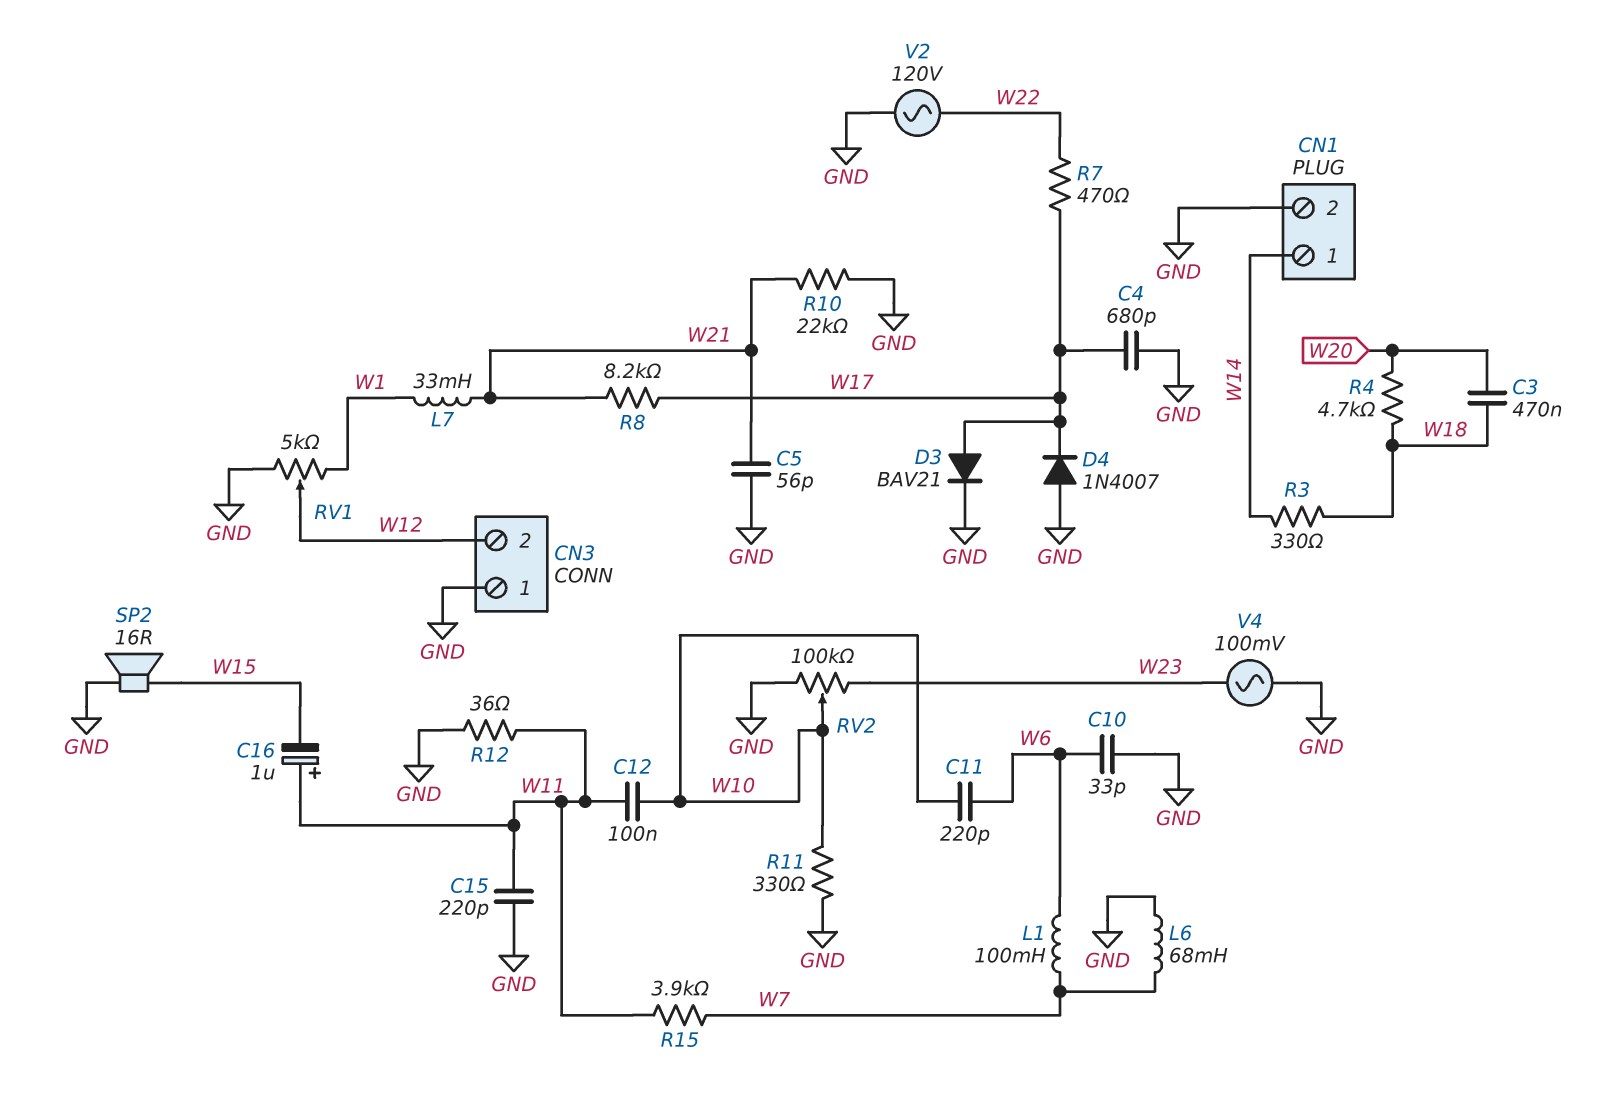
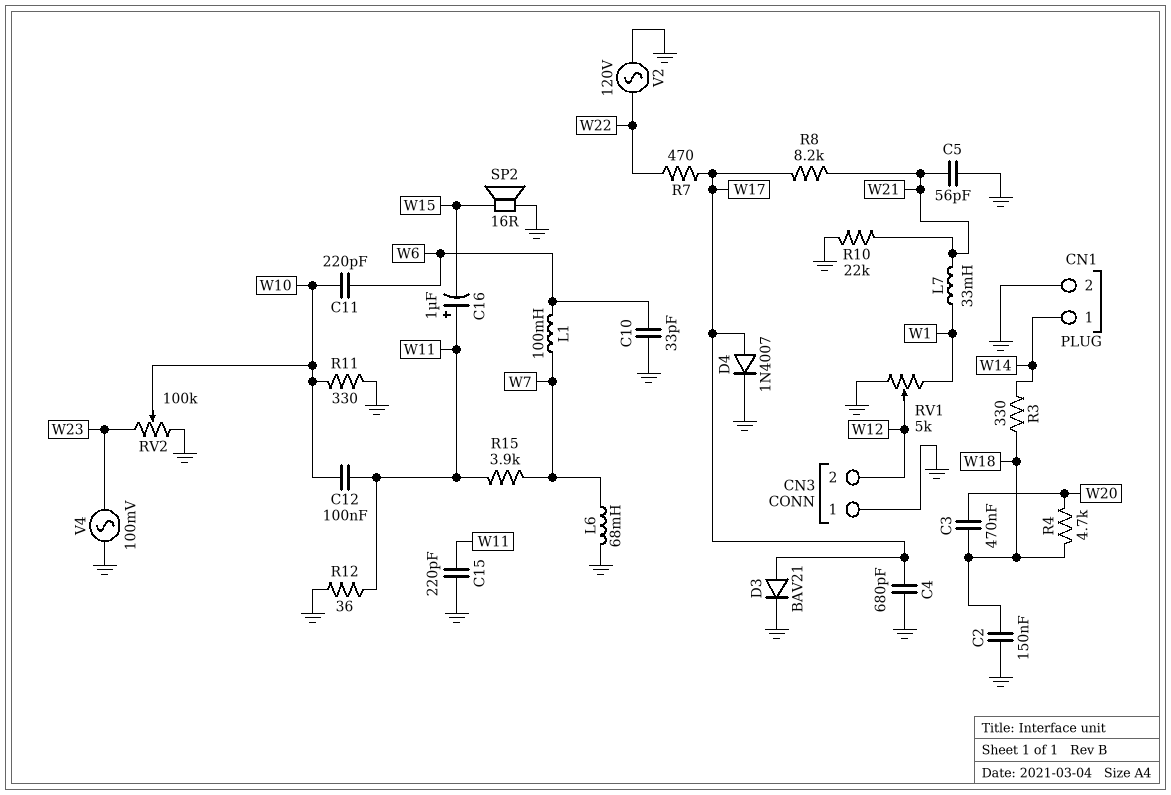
C2: none -> 150nF (GND, W18)
D4: diode 1N4007 (A GND, K W17) -> diode 1N4007 (A W17, K GND)

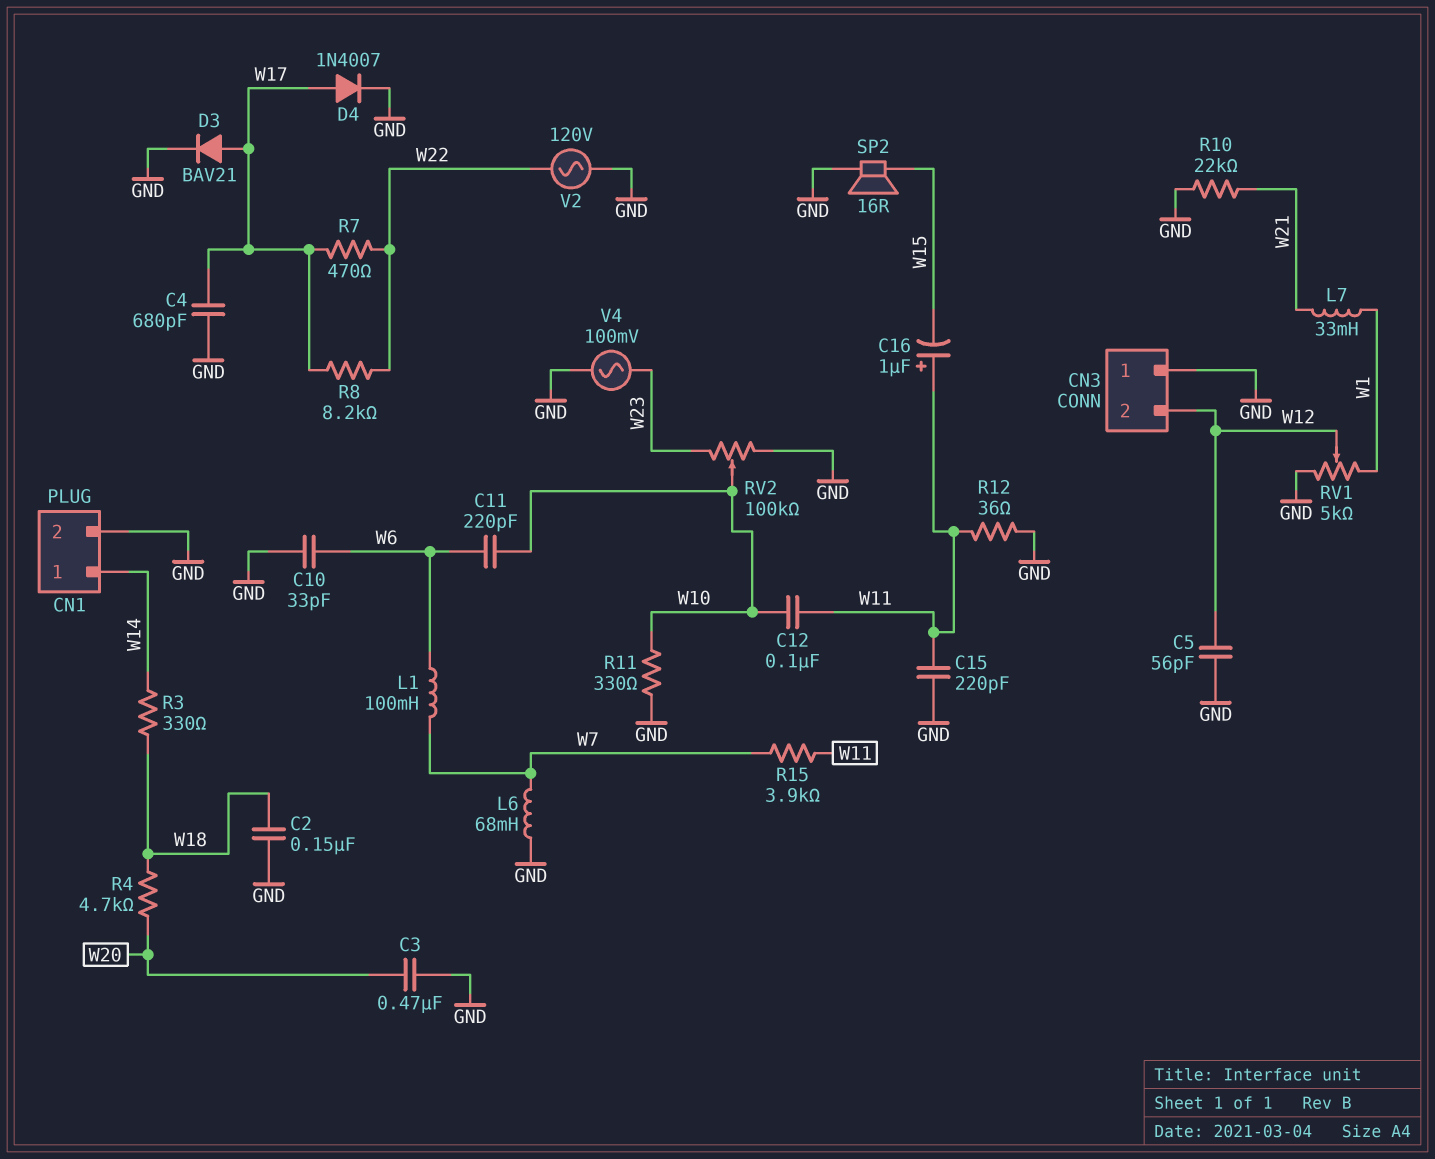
C3: 470nF (W18, W20) -> 470nF (GND, W20)
C5: 56pF (GND, W21) -> 56pF (GND, W12)
R8: 8.2k (W17, W21) -> 8.2k (W17, W22)

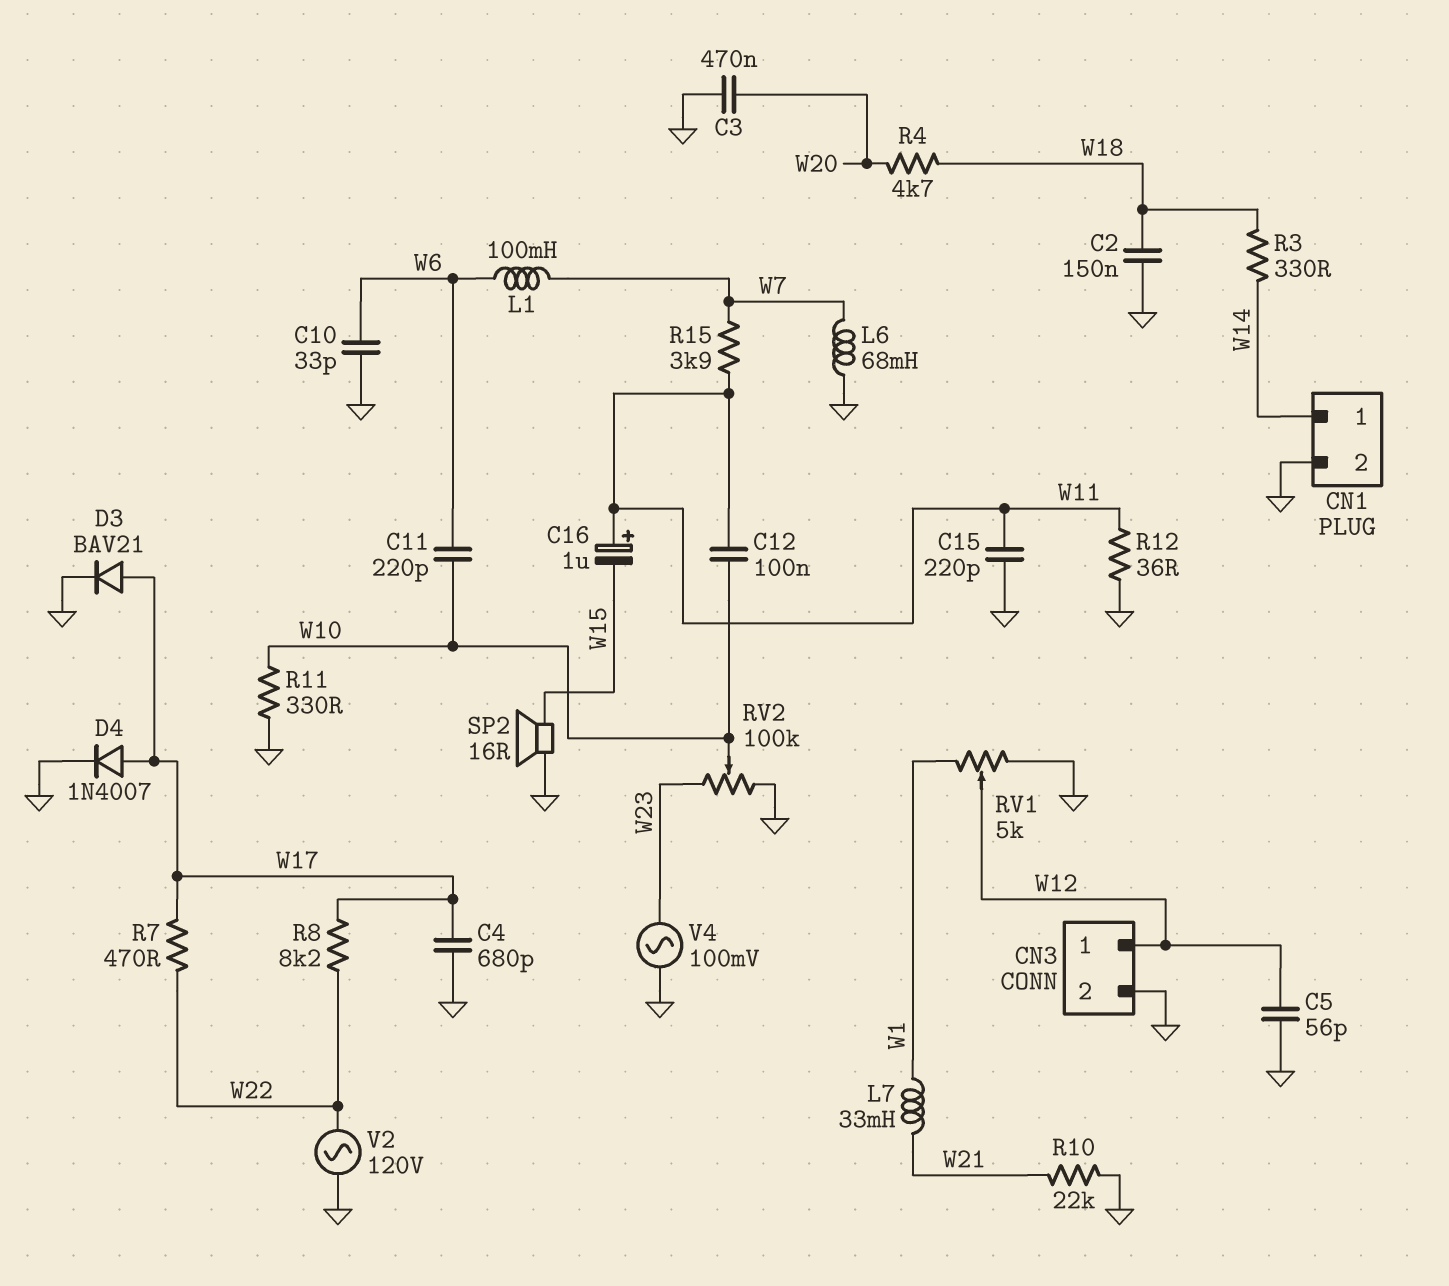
CN3 pin 1: GND -> W12
CN3 pin 2: W12 -> GND

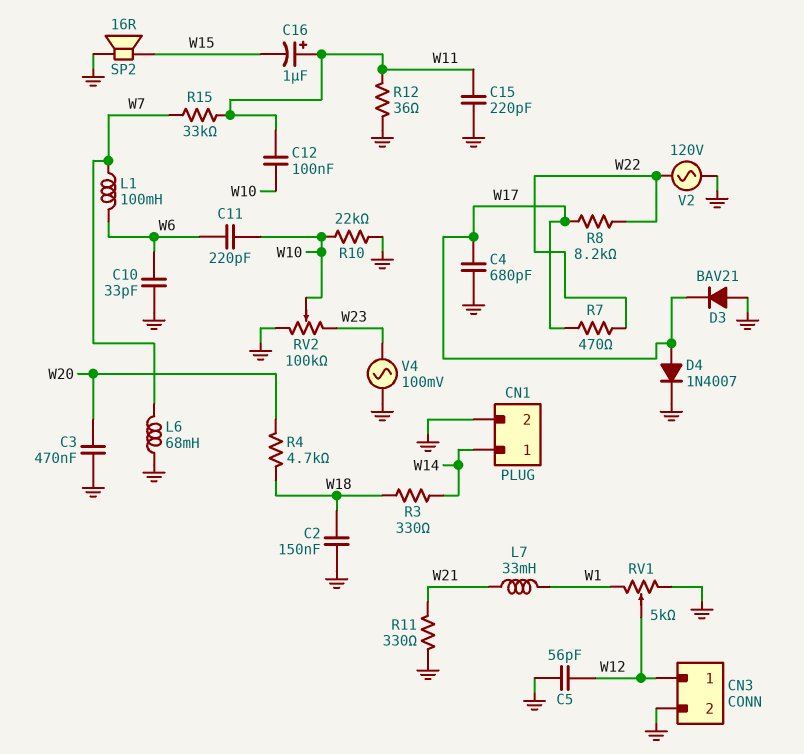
D3: diode BAV21 (A W17, K GND) -> diode BAV21 (A GND, K W17)
R10: 22k (GND, W21) -> 22k (GND, W10)
R11: 330 (GND, W10) -> 330 (GND, W21)
R15: 3.9k (W7, W11) -> 33k (W7, W11)

